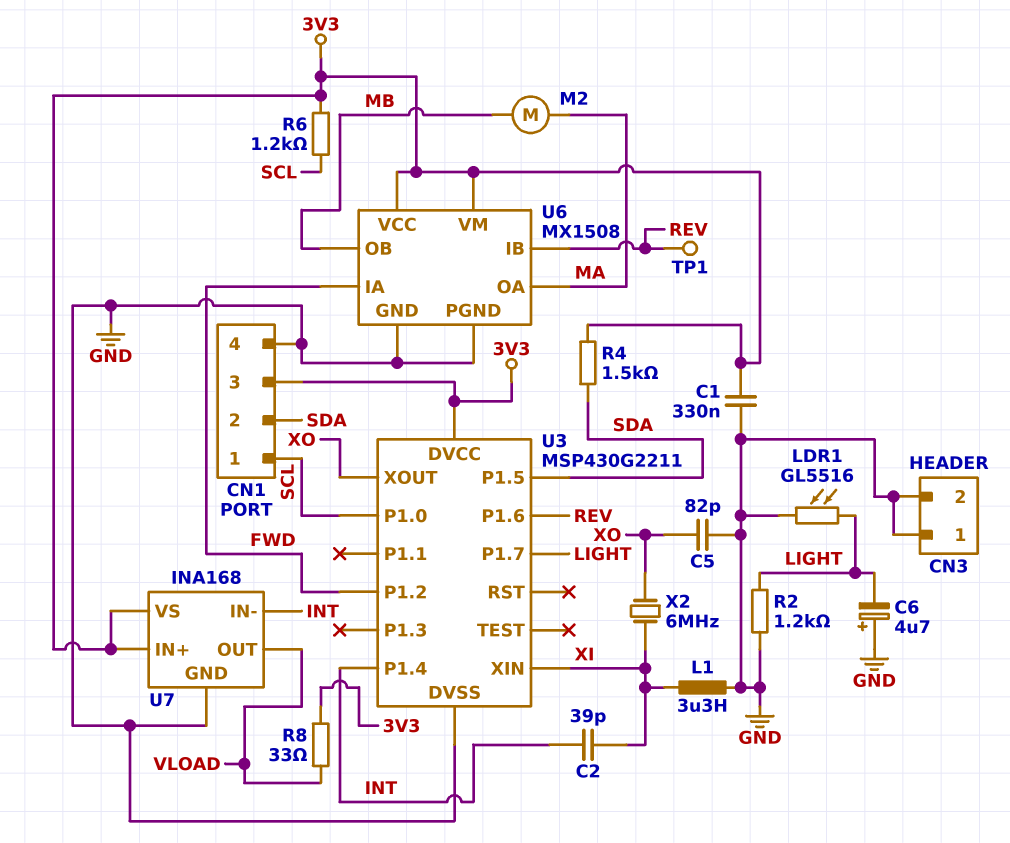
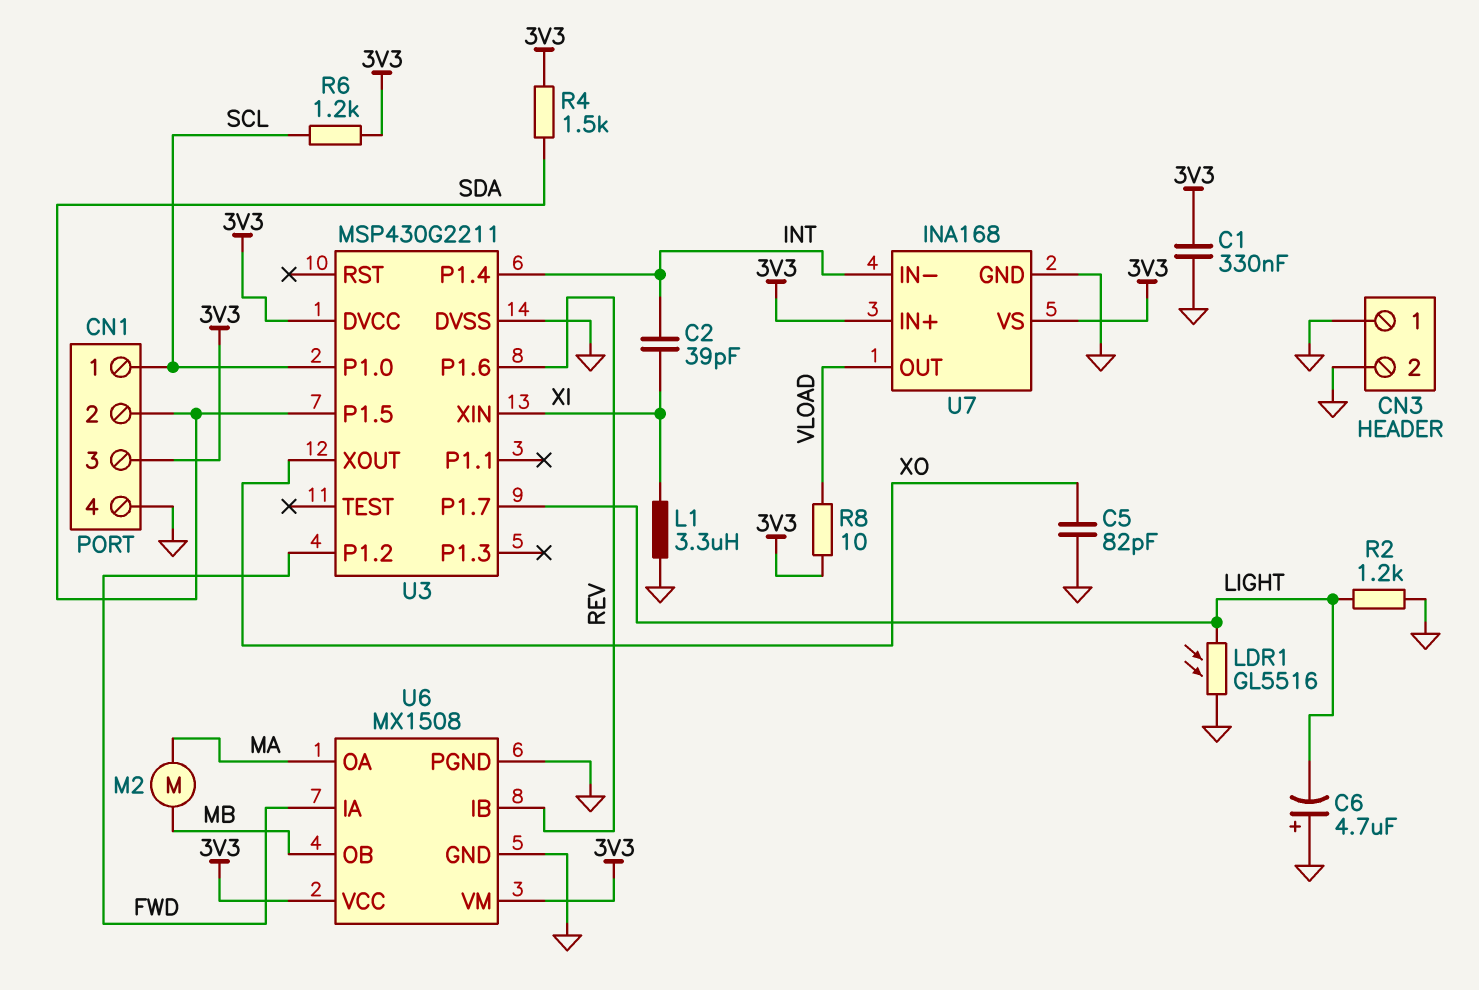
R8: 33 (3V3, VLOAD) -> 10 (3V3, VLOAD)
TP1: test point (REV) -> none
X2: 6MHz (XI, XO) -> none

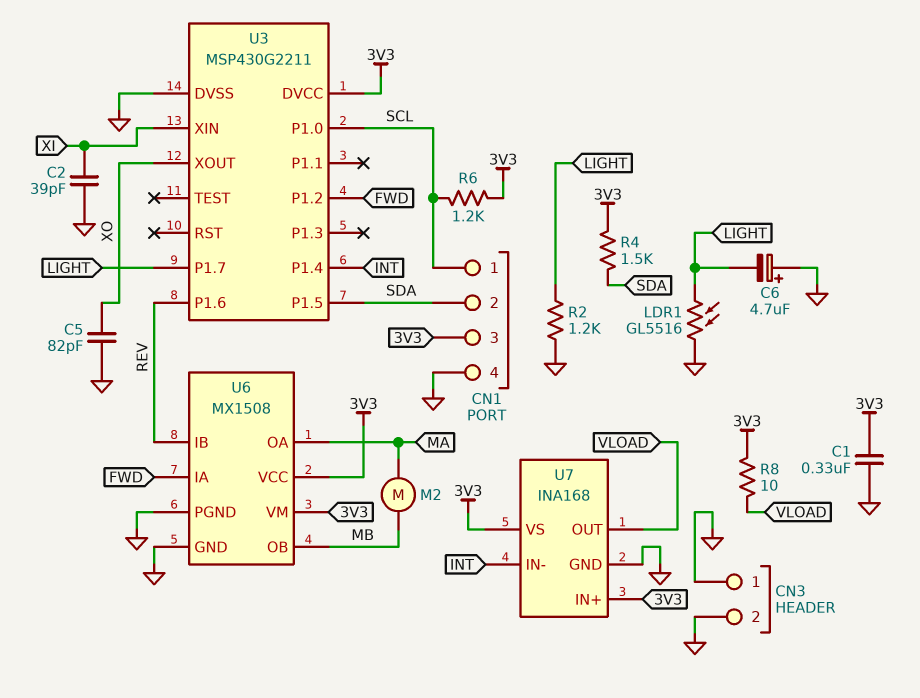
C2: 39pF (INT, XI) -> 39pF (GND, XI)
L1: 3.3uH (GND, XI) -> none

